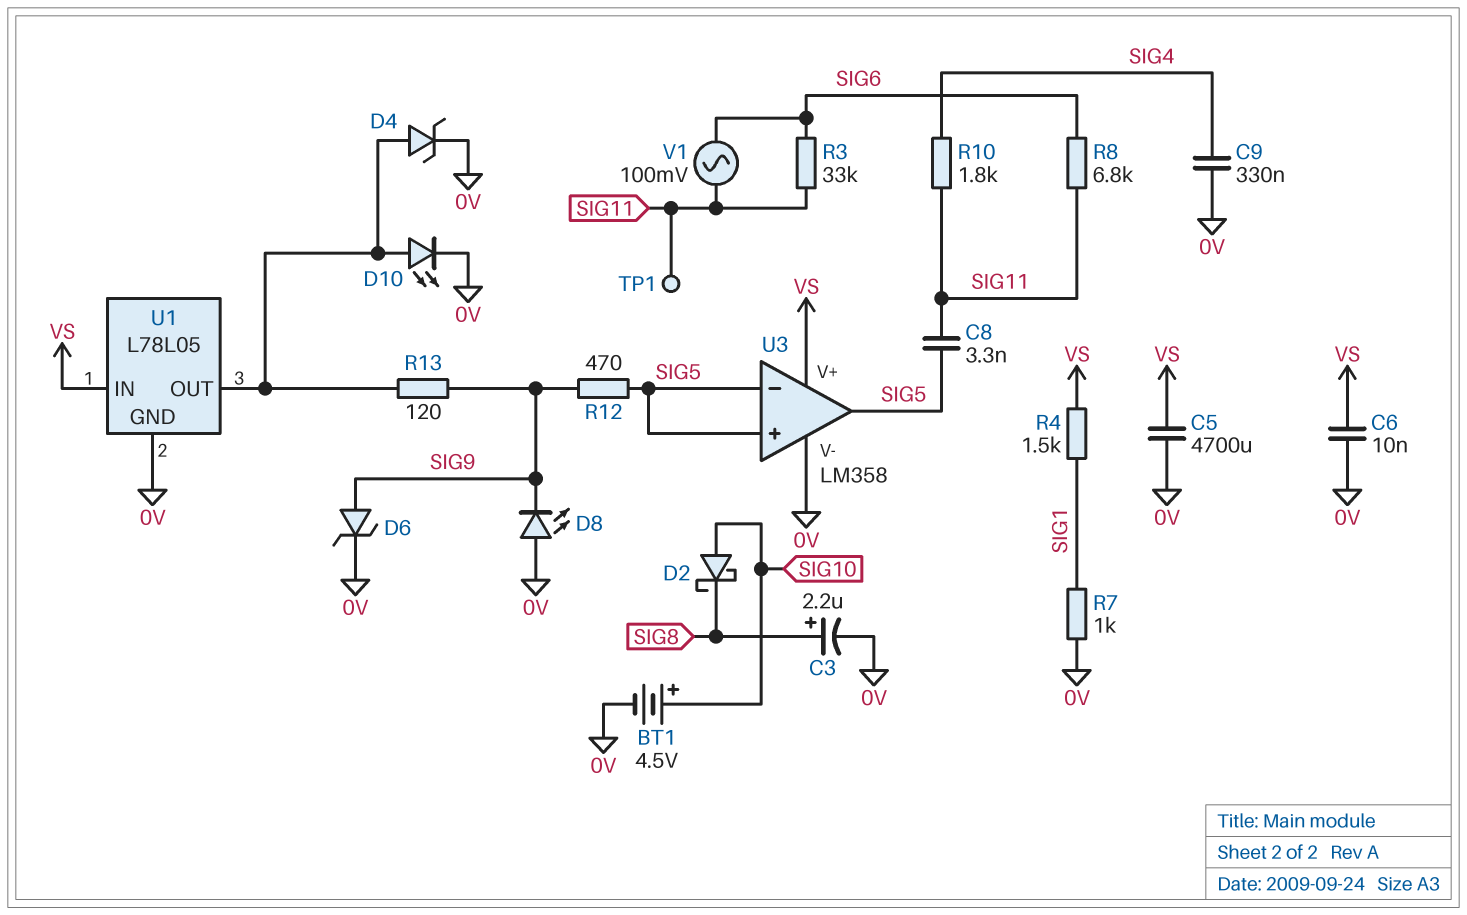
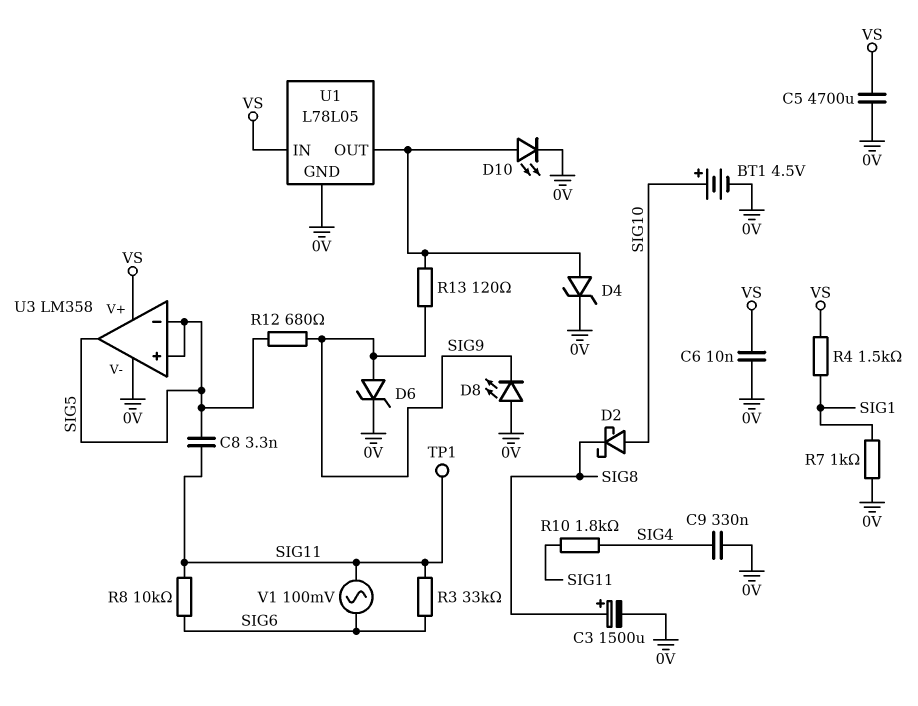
C3: 2.2uF (plus SIG8, minus 0V) -> 1500uF (plus SIG8, minus 0V)
R8: 6.8k (SIG6, SIG11) -> 10k (SIG6, SIG11)
R12: 470 (SIG5, SIG9) -> 680 (SIG5, SIG9)

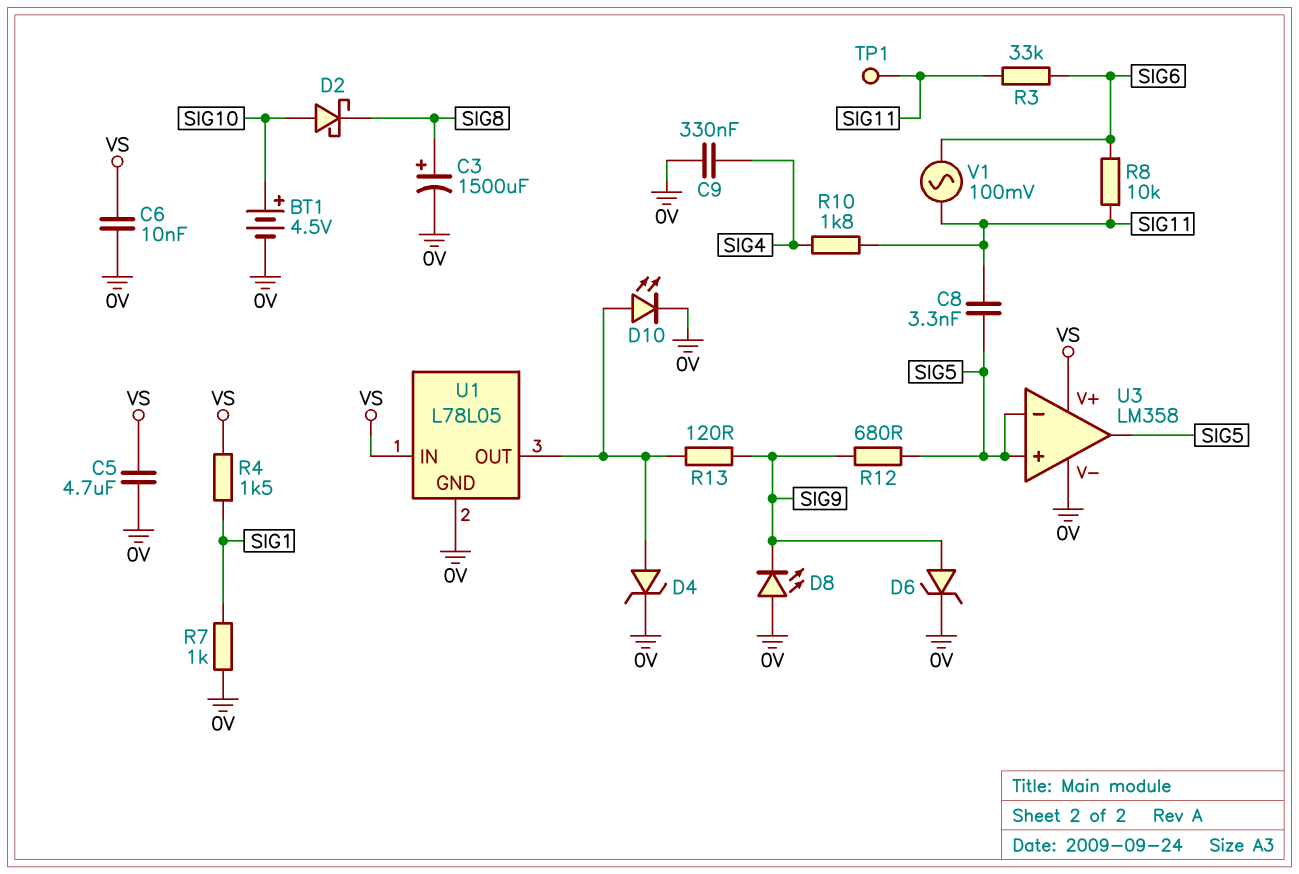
C5: 4700uF (0V, VS) -> 4.7uF (0V, VS)

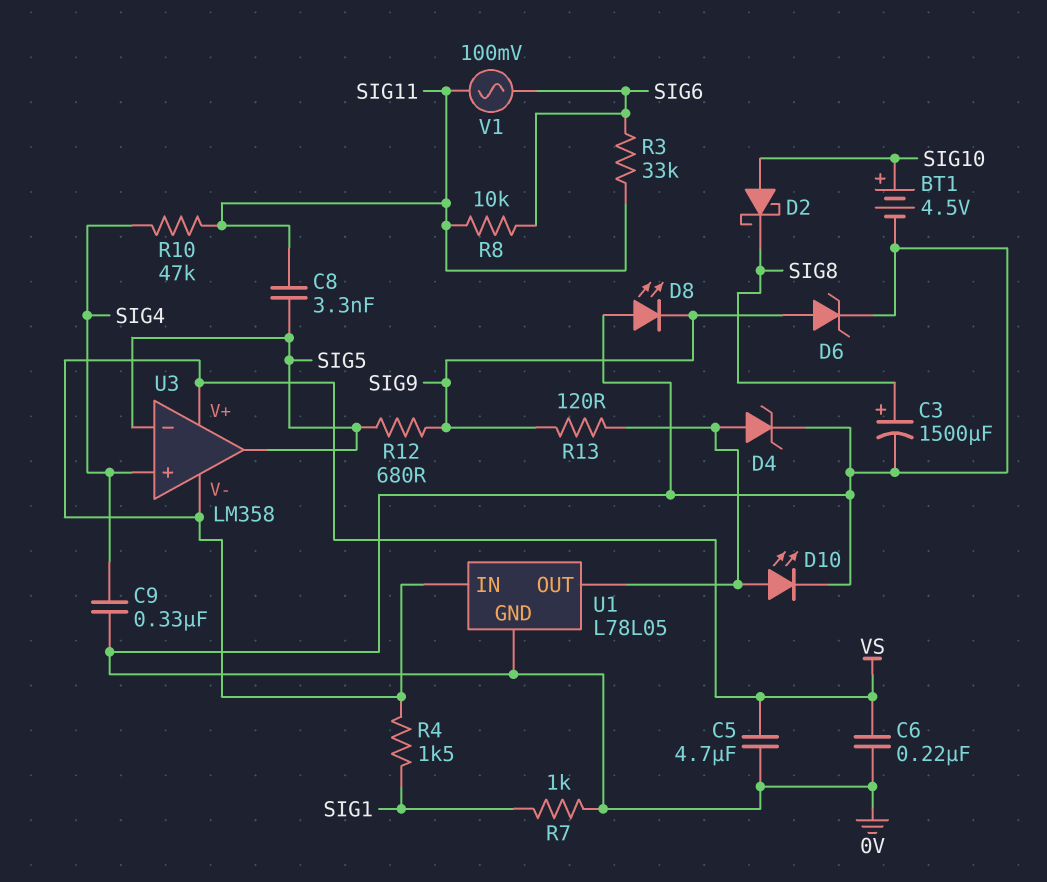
C6: 10nF (0V, VS) -> 220nF (0V, VS)
R10: 1.8k (SIG4, SIG11) -> 47k (SIG4, SIG11)
TP1: test point (SIG11) -> none
U3 pin V-: 0V -> VS
U3 pin in+: SIG5 -> SIG4

